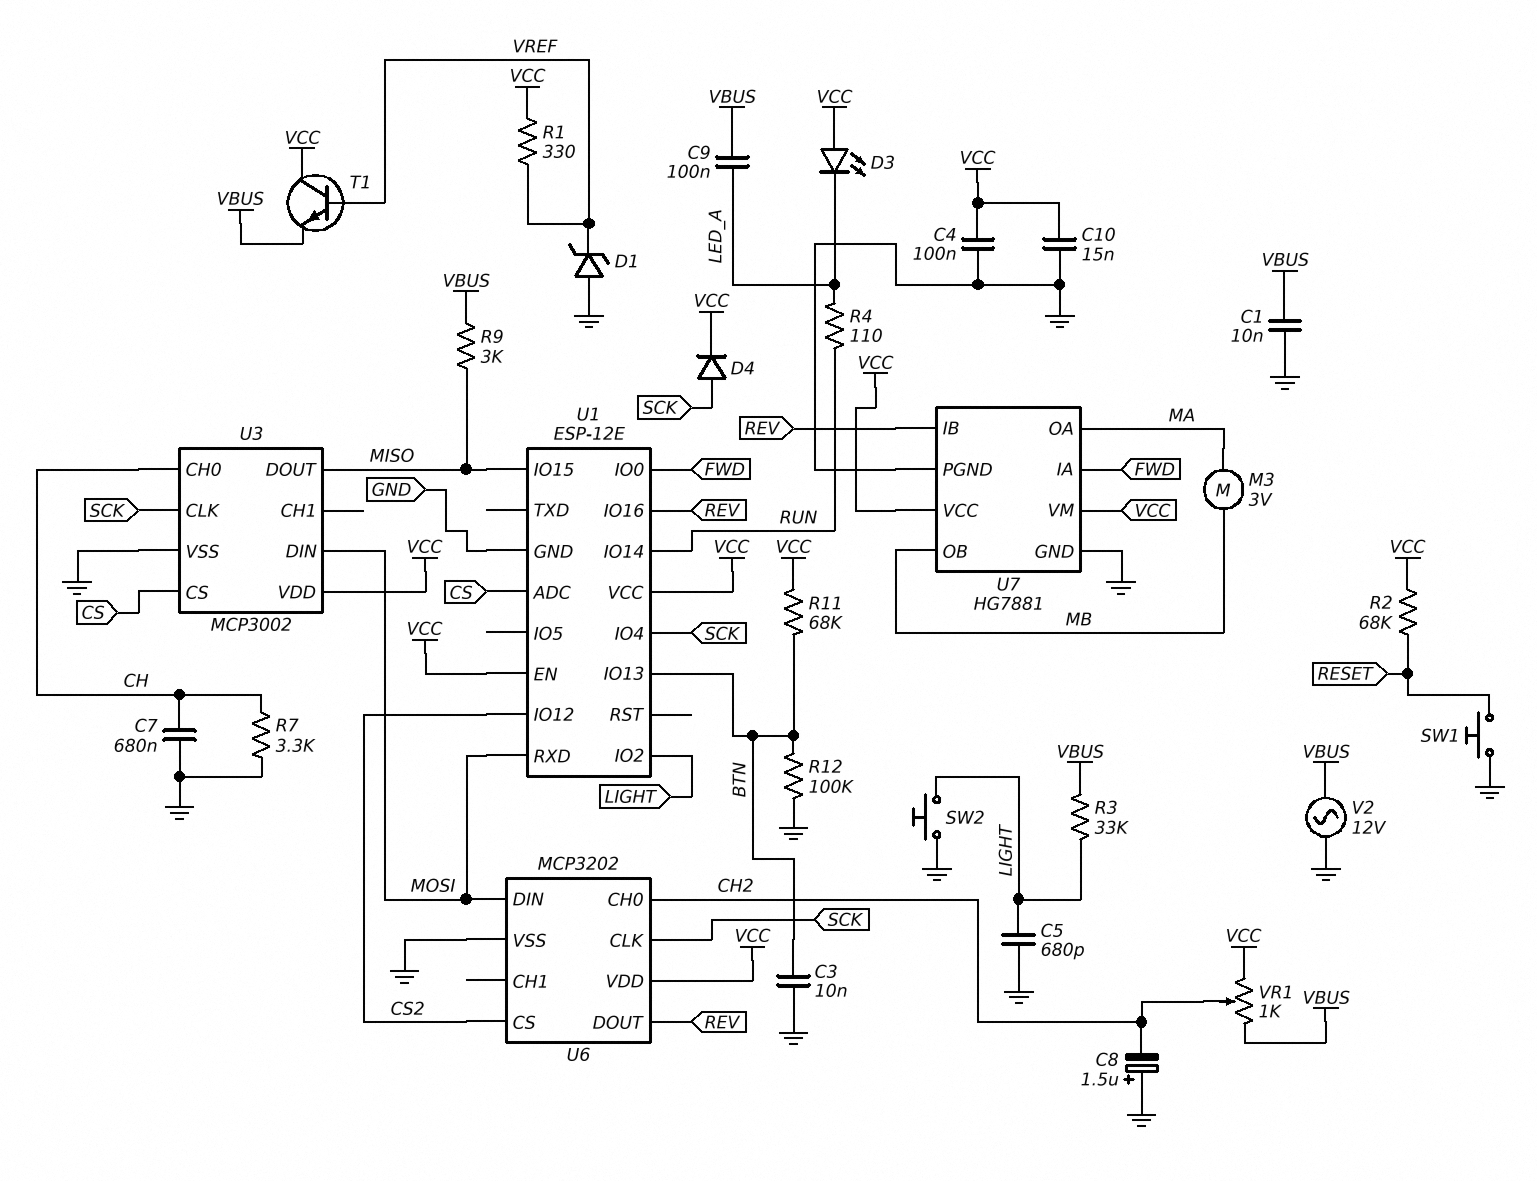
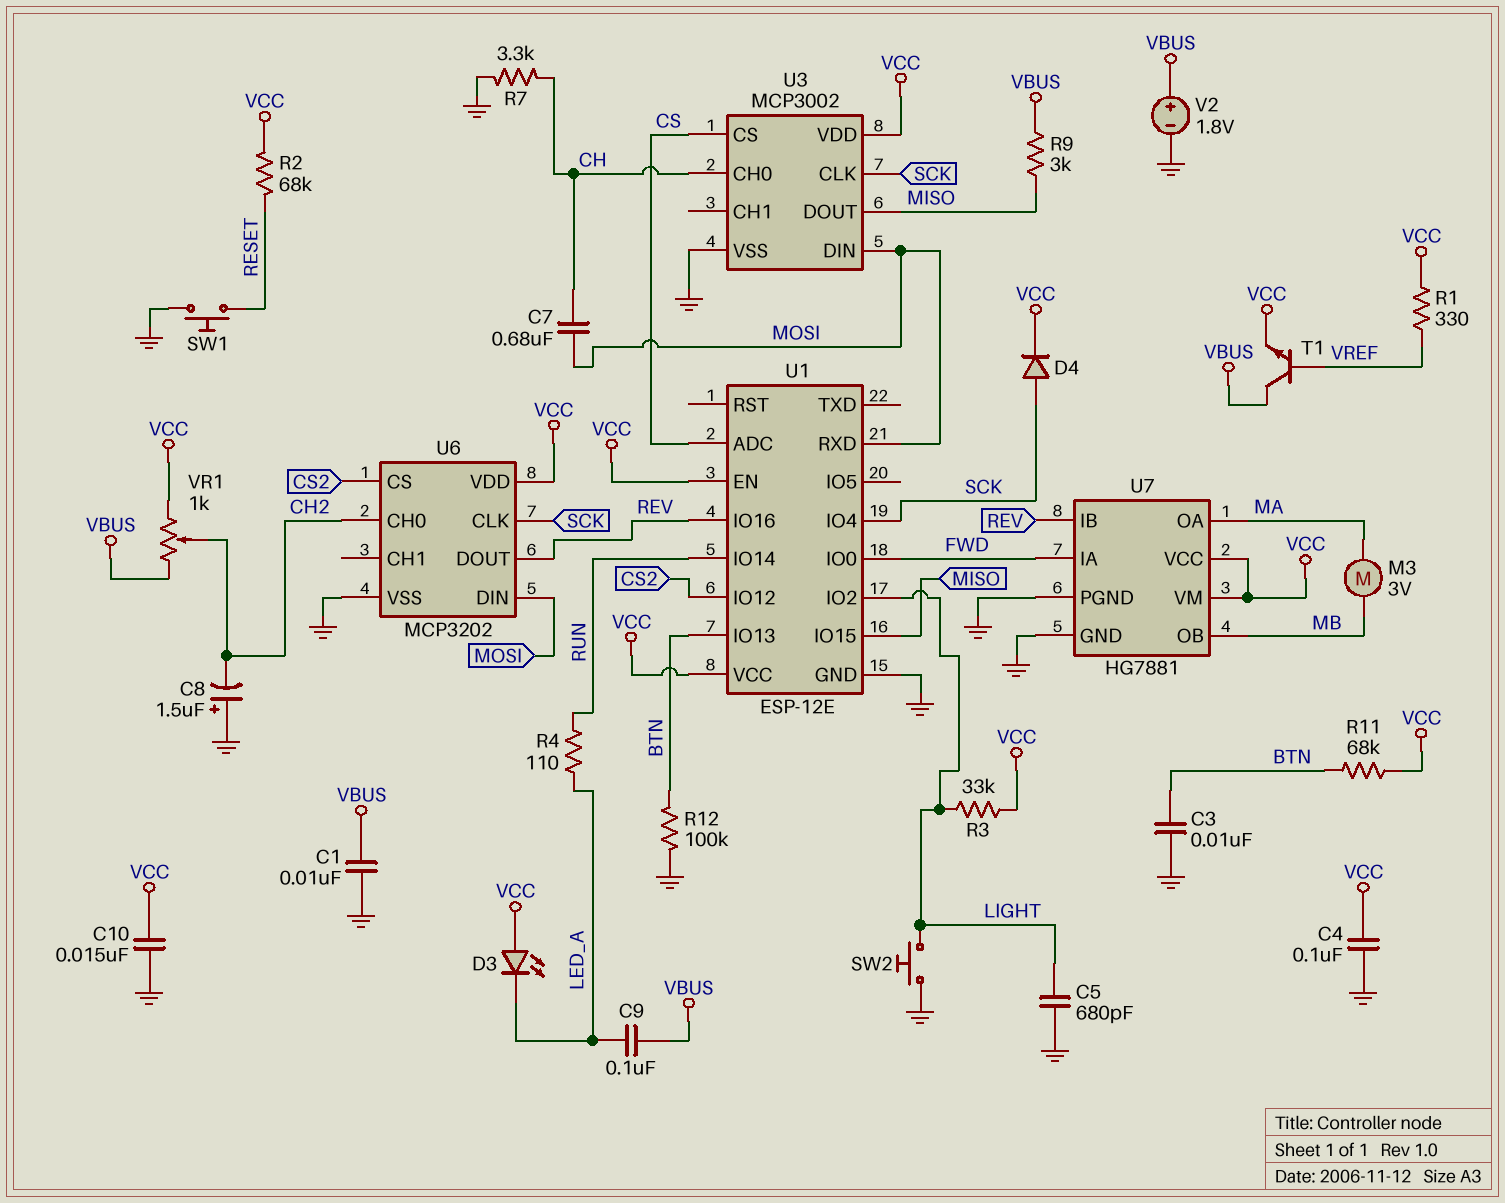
C7: 680nF (CH, GND) -> 680nF (CH, MOSI)
D1: zener (A GND, K VREF) -> none
R3: 33k (LIGHT, VBUS) -> 33k (LIGHT, VCC)
T1: NPN (B VREF, C VCC, E VBUS) -> NPN (B VREF, C VBUS, E VCC)
V2: AC 12V (GND, VBUS) -> 1.8V (plus VBUS, minus GND)

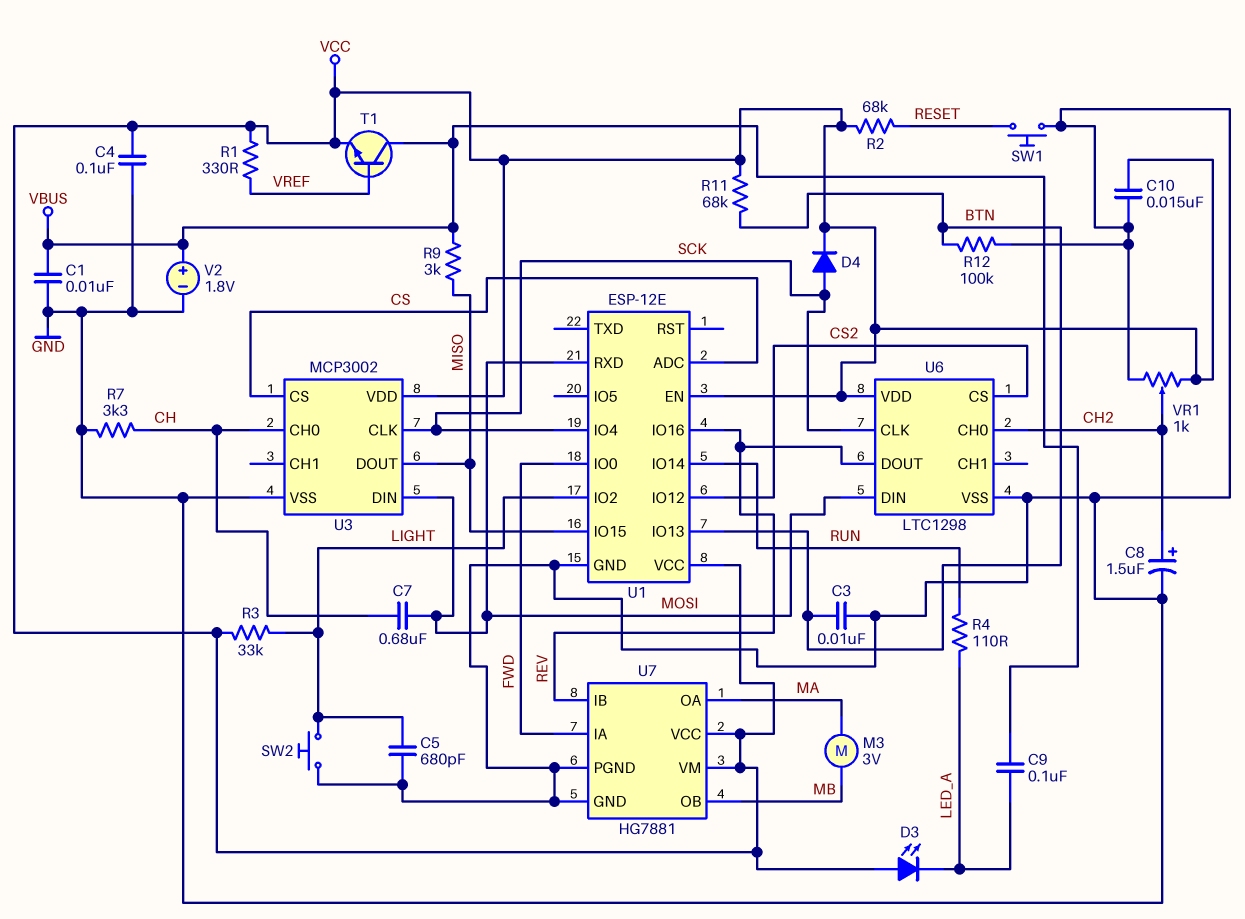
C8: 1.5uF (plus GND, minus CH2) -> 1.5uF (plus CH2, minus GND)
U6: MCP3202 -> LTC1298
VR1: 1k (VBUS, VCC, wiper CH2) -> 1k (GND, VCC, wiper CH2)

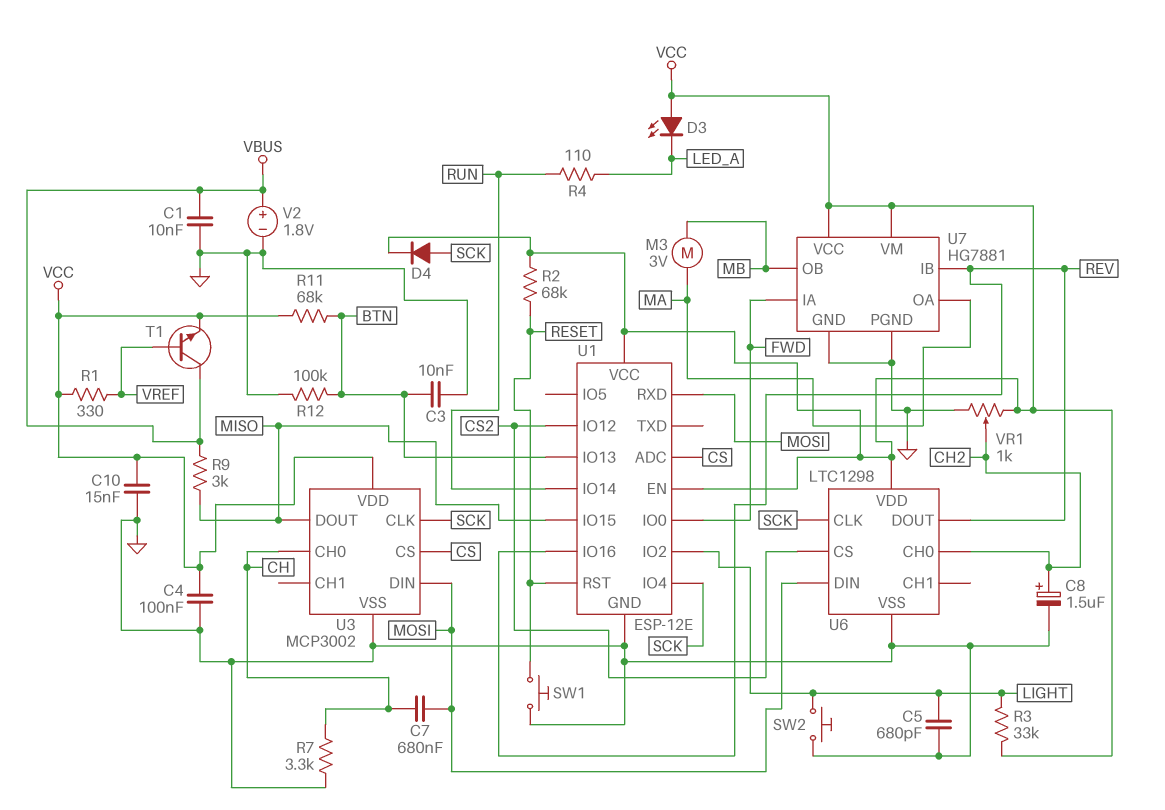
C9: 100nF (LED_A, VBUS) -> none
U1 pin RST: none -> RESET

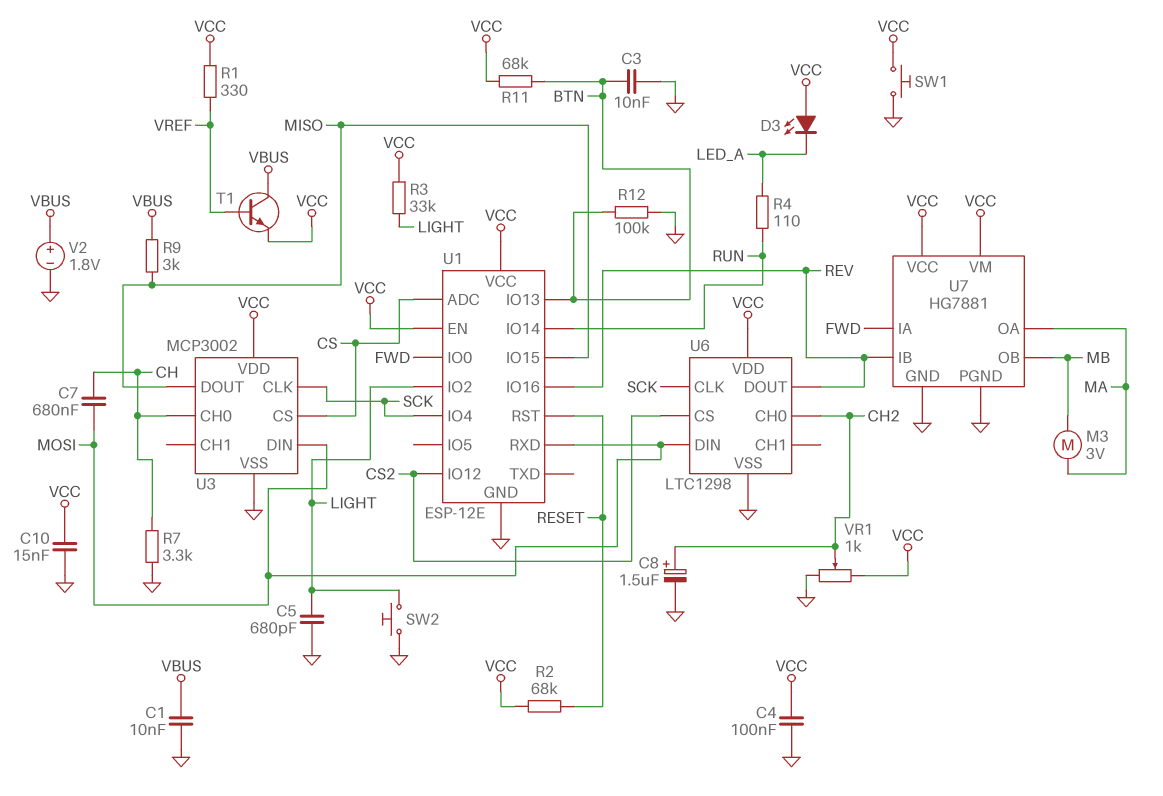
D4: diode (A SCK, K VCC) -> none
SW1: button (GND, RESET) -> button (GND, VCC)

